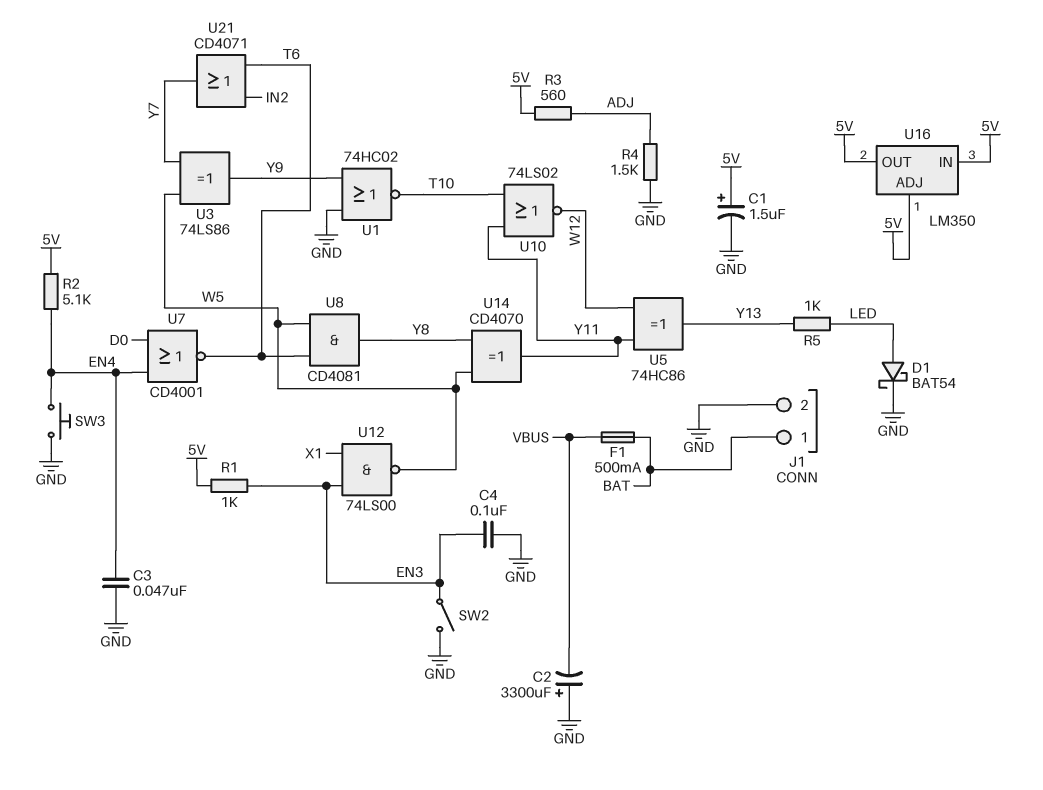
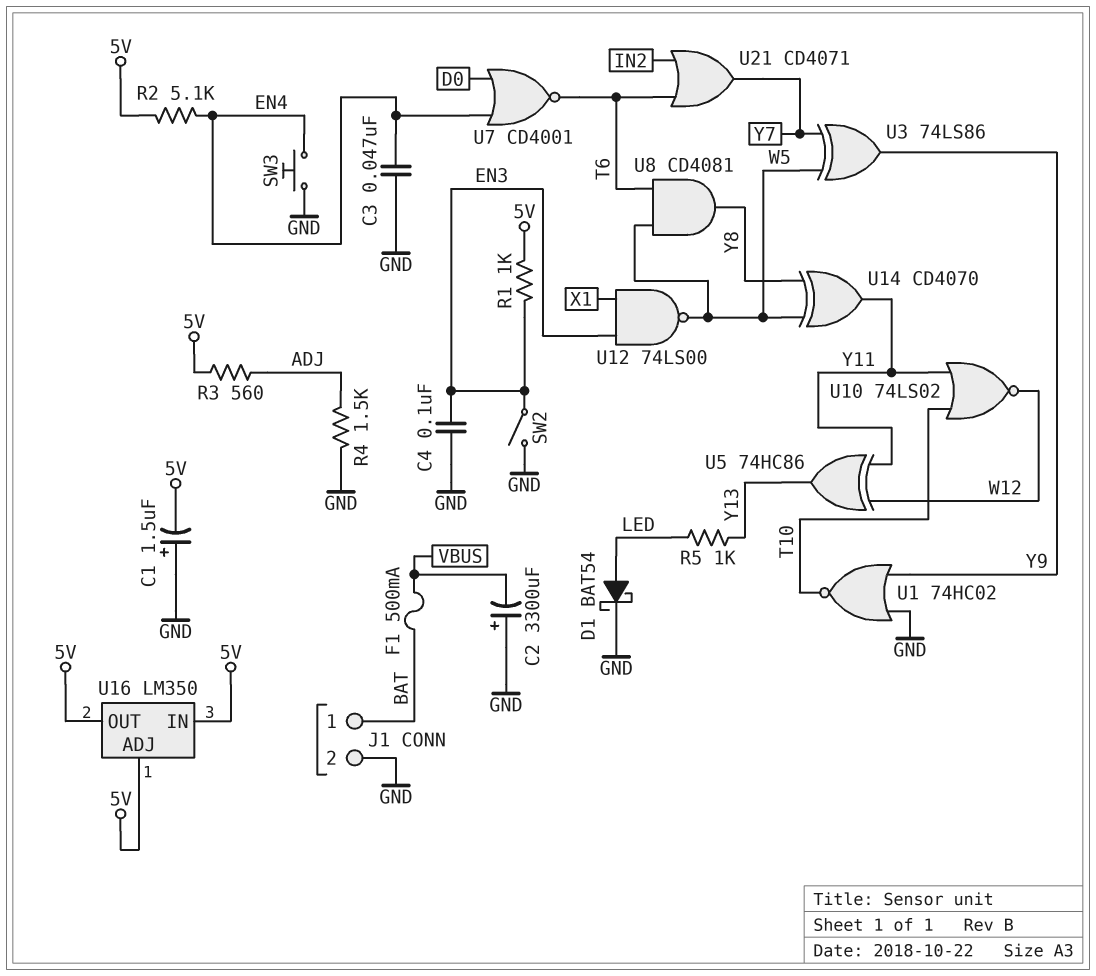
C1: 1.5uF (plus 5V, minus GND) -> 1.5uF (plus GND, minus 5V)

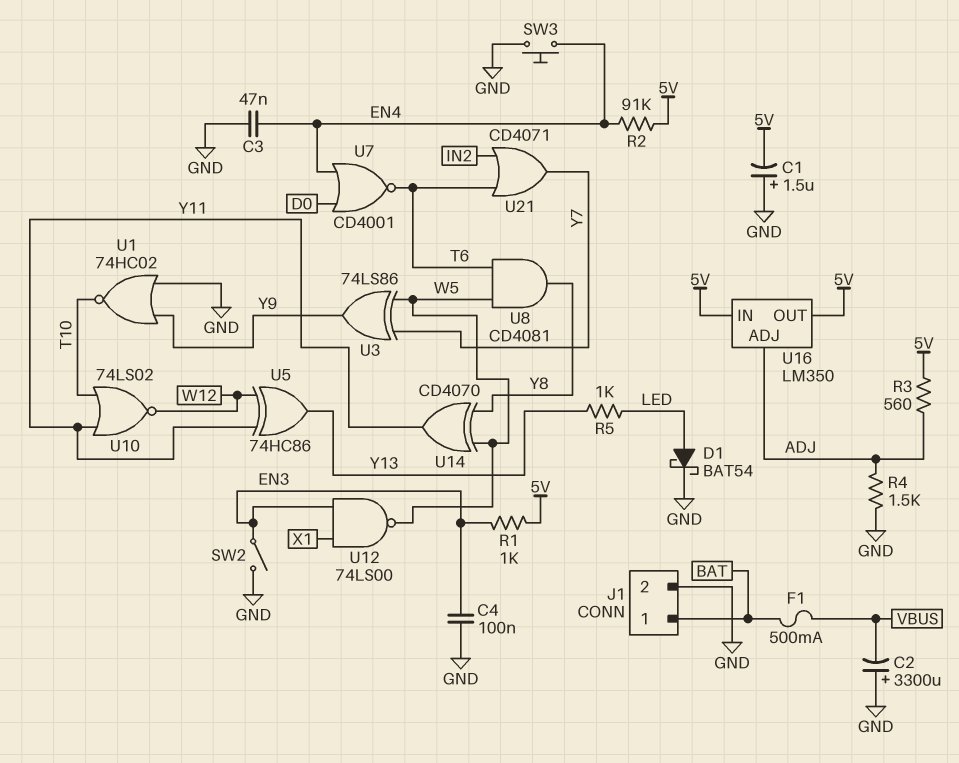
R2: 5.1k (5V, EN4) -> 91k (5V, EN4)
U16 pin ADJ: 5V -> ADJ

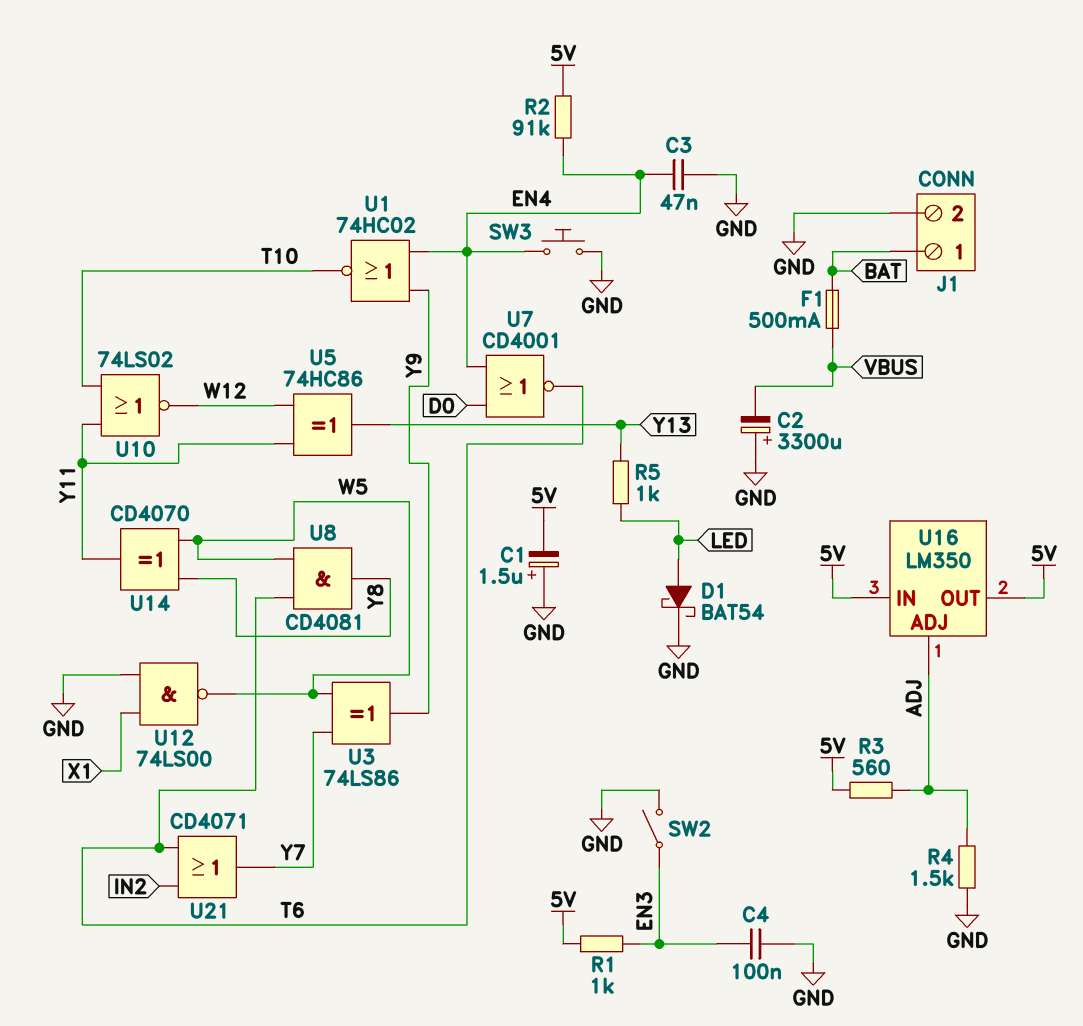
U1: NOR 74HC02 (in GND, in Y9, out T10) -> NOR 74HC02 (in EN4, in Y9, out T10)
U12: NAND 74LS00 (in EN3, in X1, out W5) -> NAND 74LS00 (in GND, in X1, out W5)

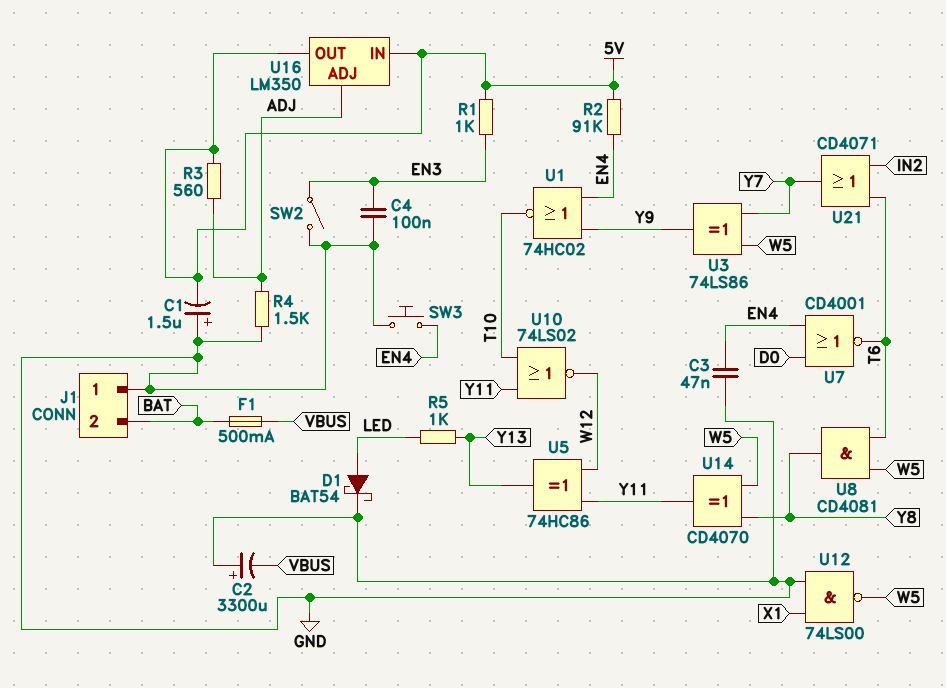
J1 pin 1: BAT -> GND
J1 pin 2: GND -> BAT

